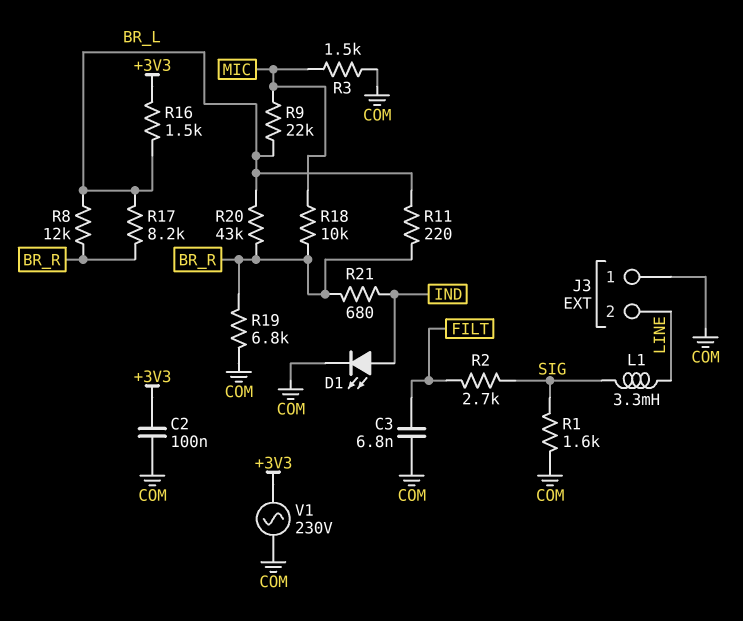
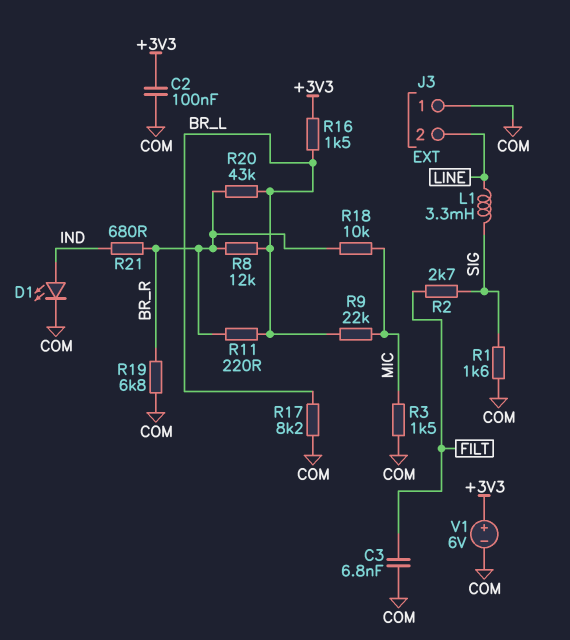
R17: 8.2k (BR_L, BR_R) -> 8.2k (BR_L, COM)
V1: AC 230V (+3V3, COM) -> 6V (plus +3V3, minus COM)

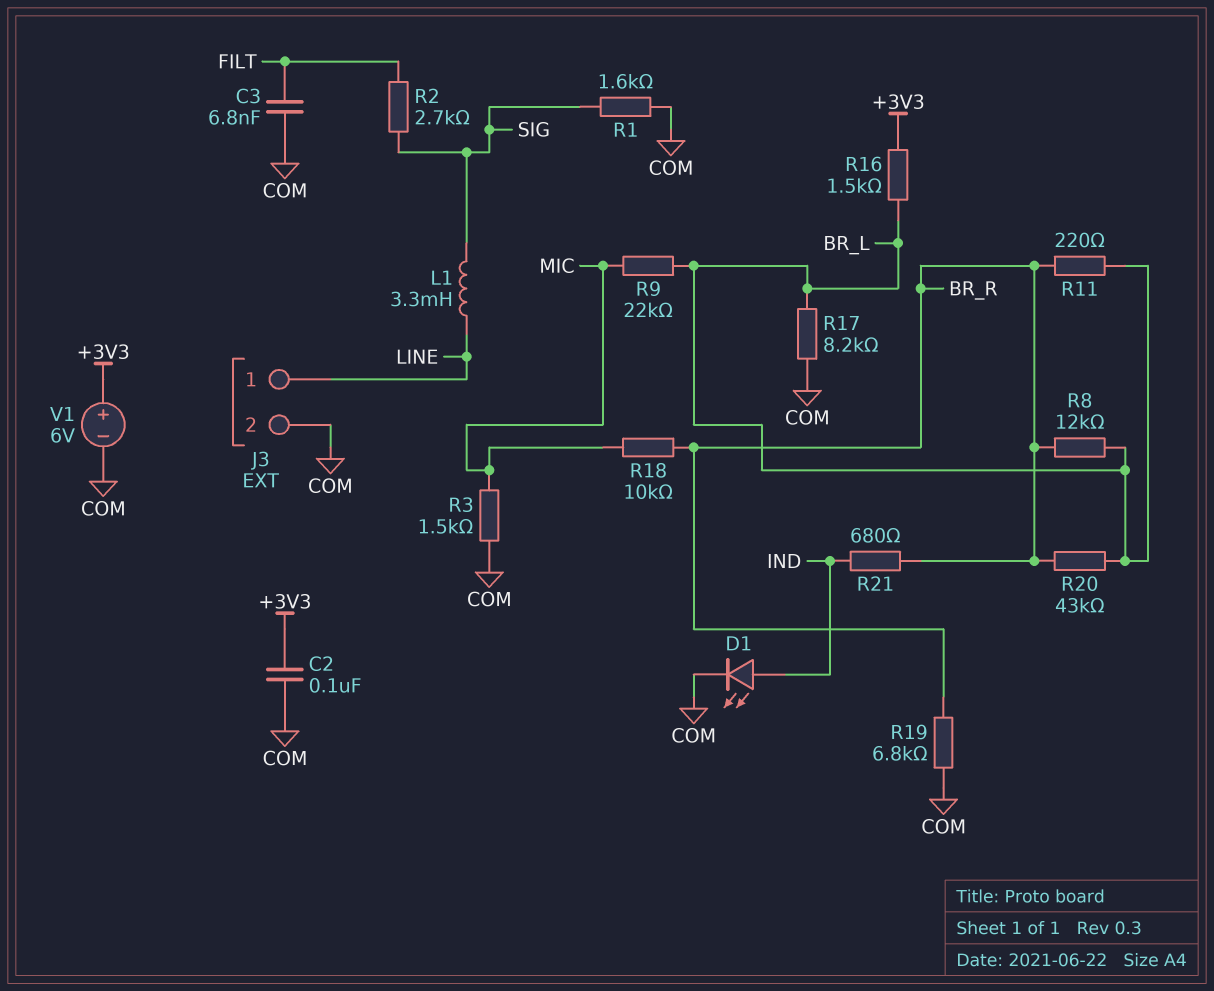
J3 pin 1: COM -> LINE
J3 pin 2: LINE -> COM

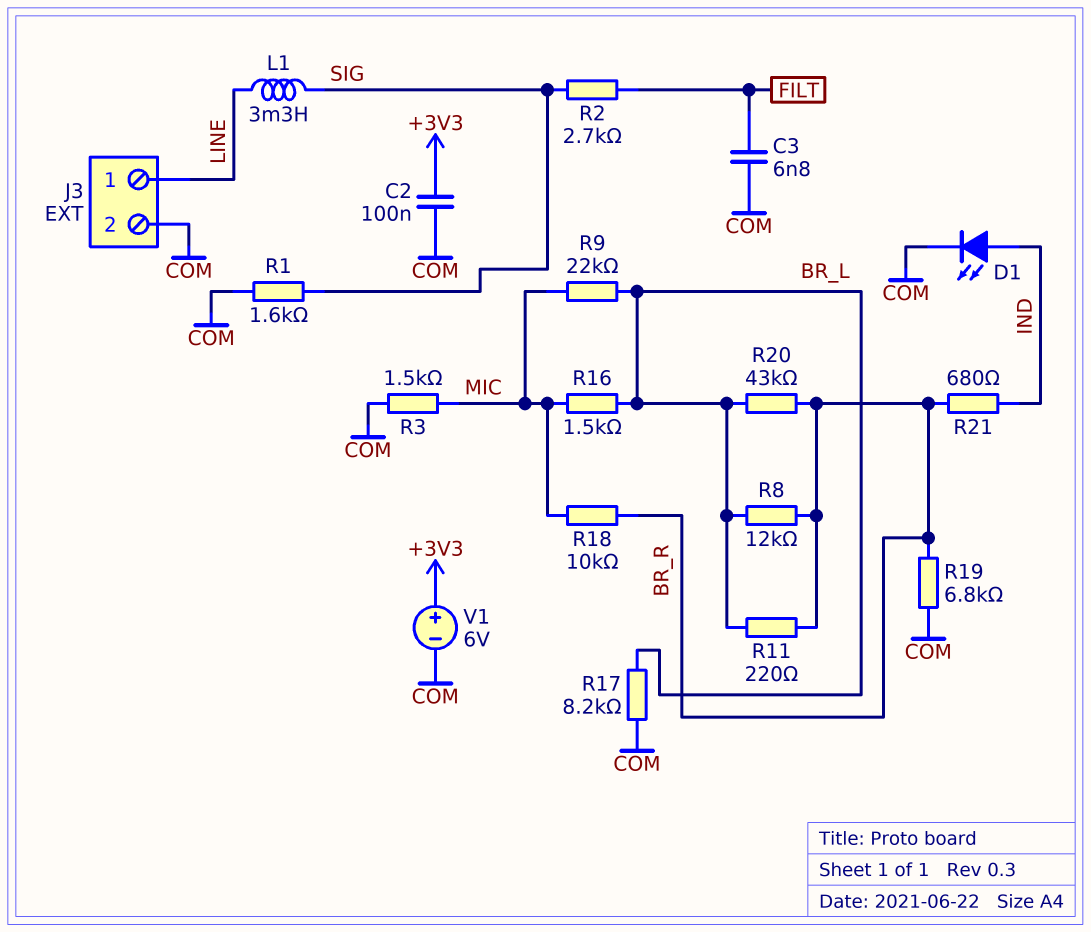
R16: 1.5k (+3V3, BR_L) -> 1.5k (BR_L, MIC)

